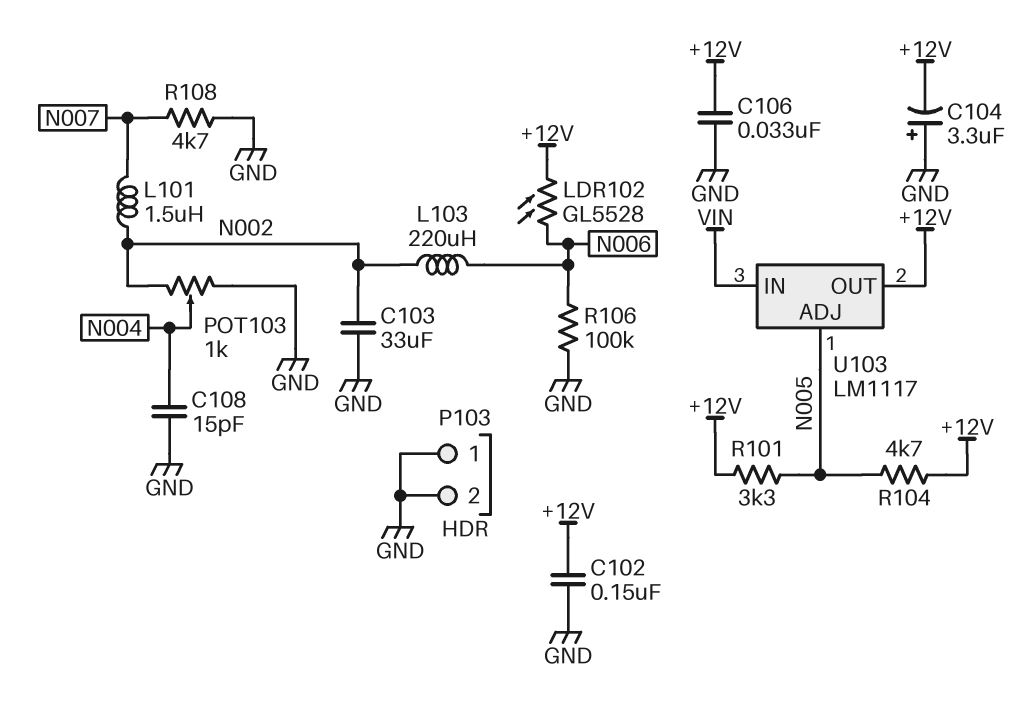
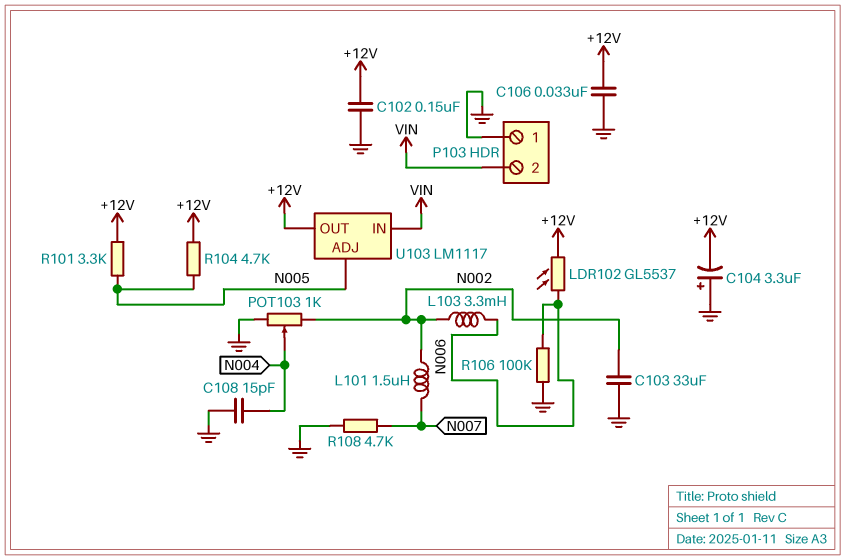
L103: 220uH (N002, N006) -> 3.3mH (N002, N006)
LDR102: GL5528 (+12V, N006) -> GL5537 (+12V, N006)
P103 pin 2: GND -> VIN

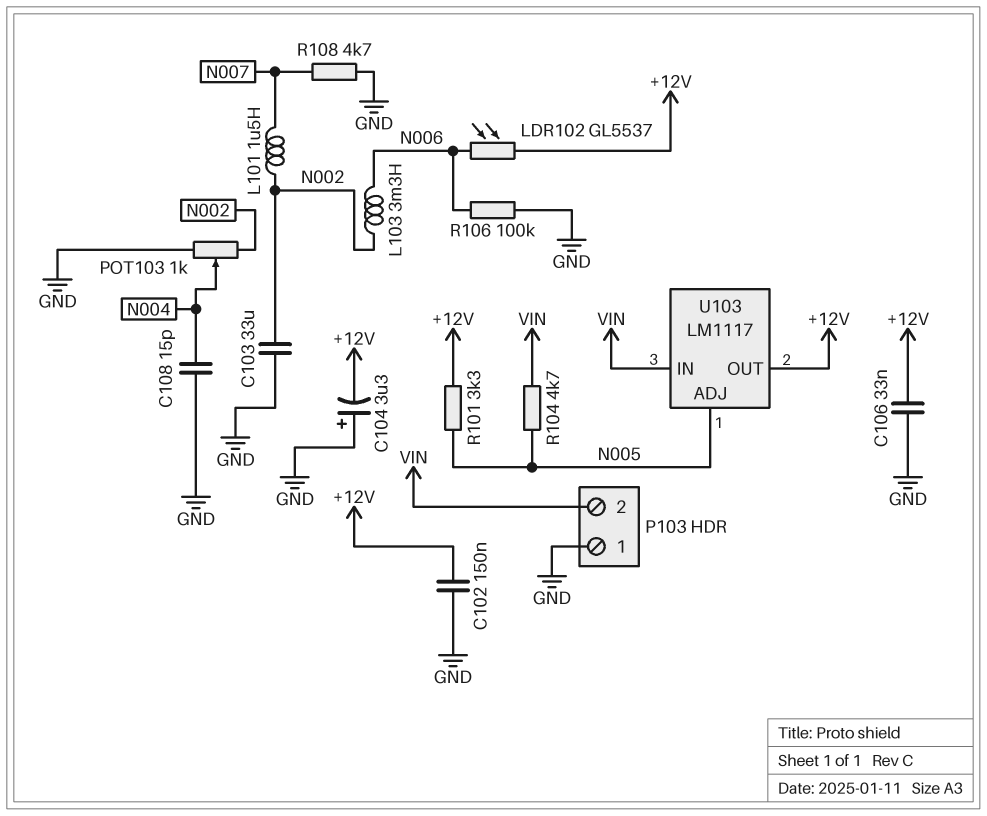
R104: 4.7k (+12V, N005) -> 4.7k (N005, VIN)

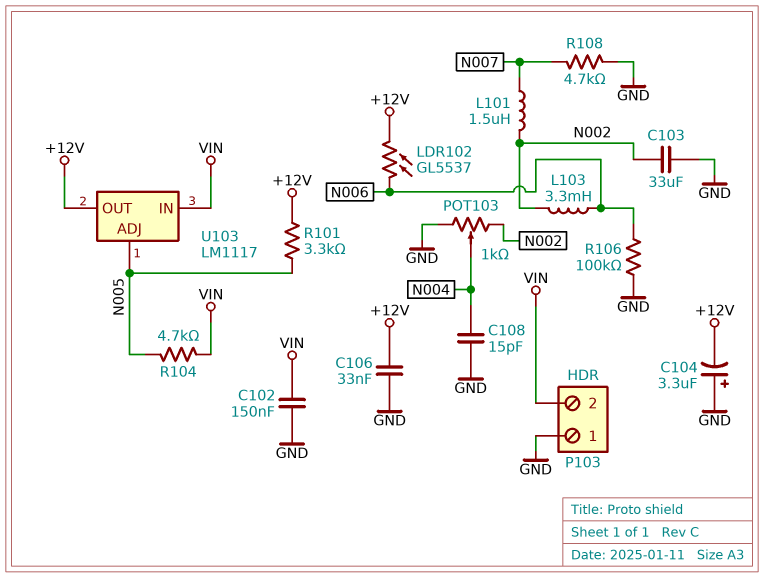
C102: 150nF (+12V, GND) -> 150nF (GND, VIN)

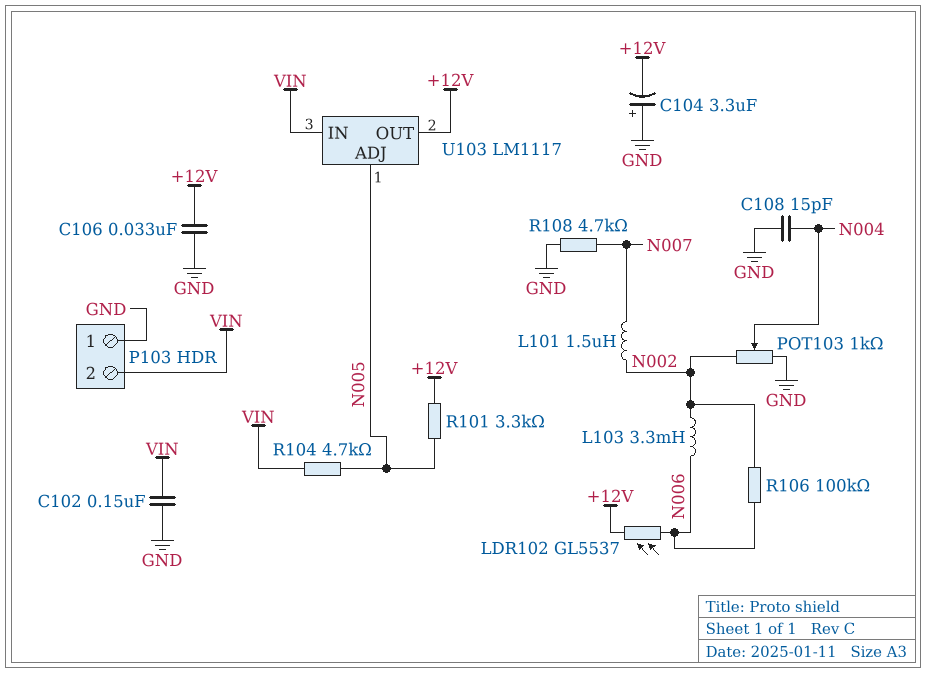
C103: 33uF (GND, N002) -> none
R106: 100k (GND, N006) -> 100k (N002, N006)

